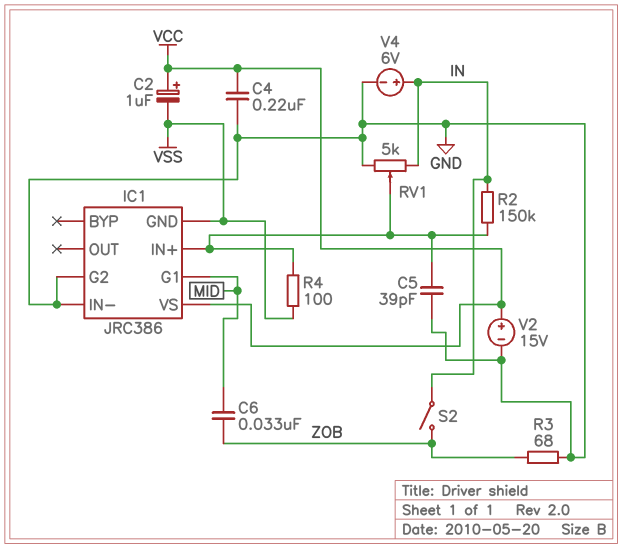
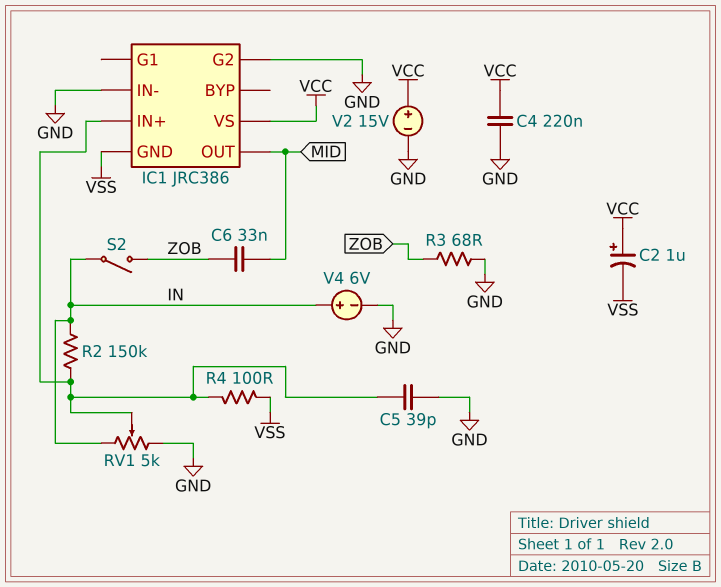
IC1 pin G1: MID -> none
IC1 pin OUT: none -> MID

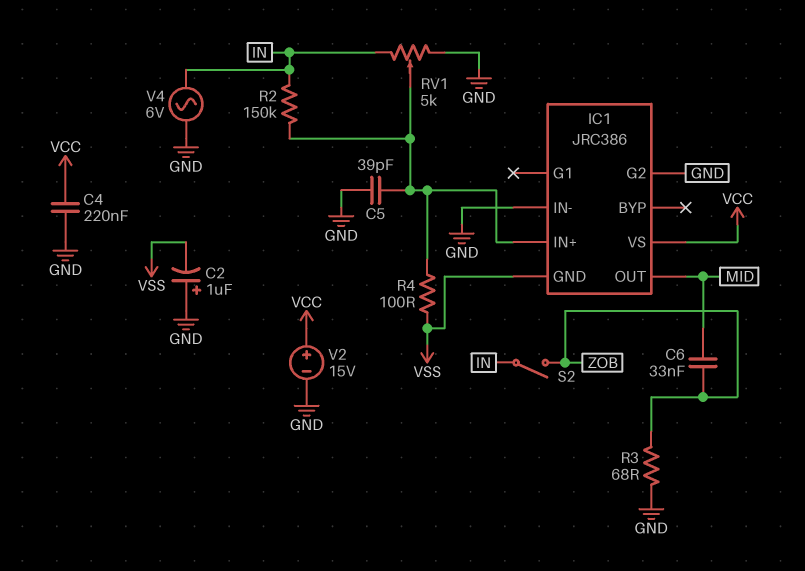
C2: 1uF (plus VCC, minus VSS) -> 1uF (plus GND, minus VSS)
V4: 6V (plus IN, minus GND) -> AC 6V (GND, IN)

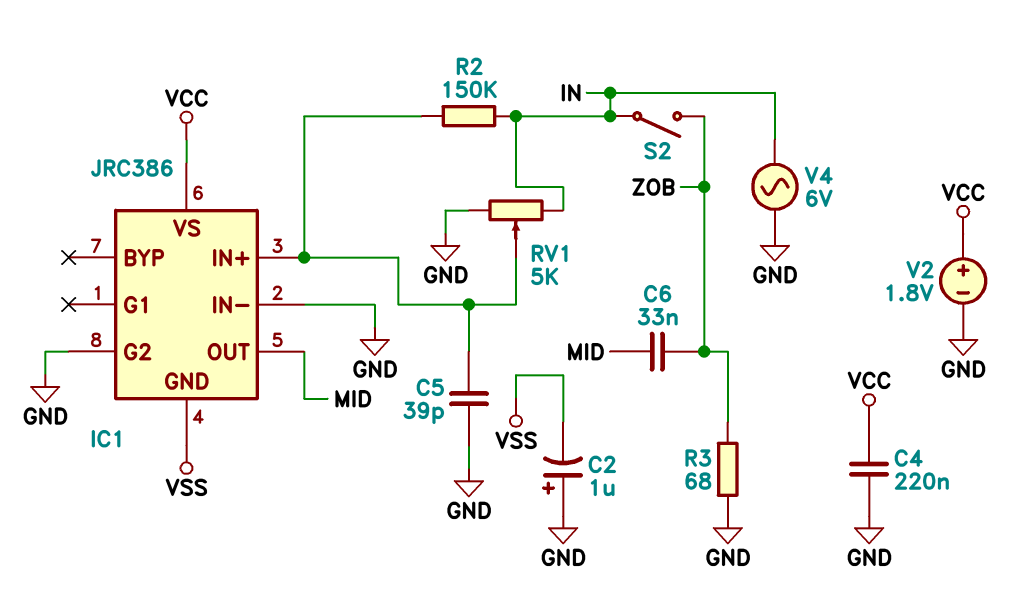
R4: 100 (IC1/IN+, VSS) -> none
V2: 15V (plus VCC, minus GND) -> 1.8V (plus VCC, minus GND)

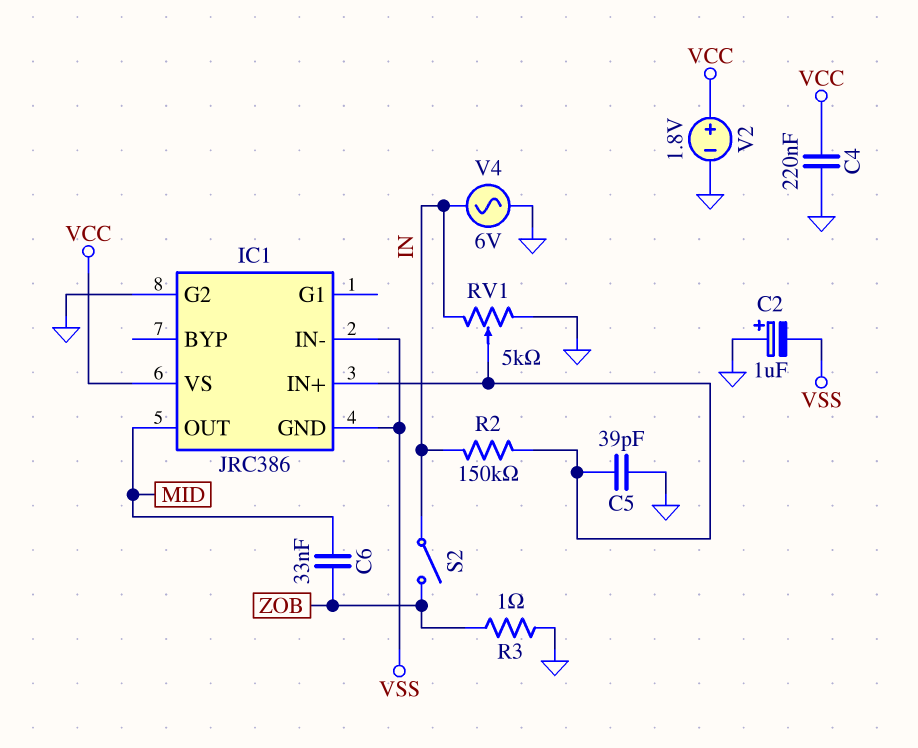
IC1 pin IN-: GND -> VSS
R3: 68 (GND, ZOB) -> 1 (GND, ZOB)

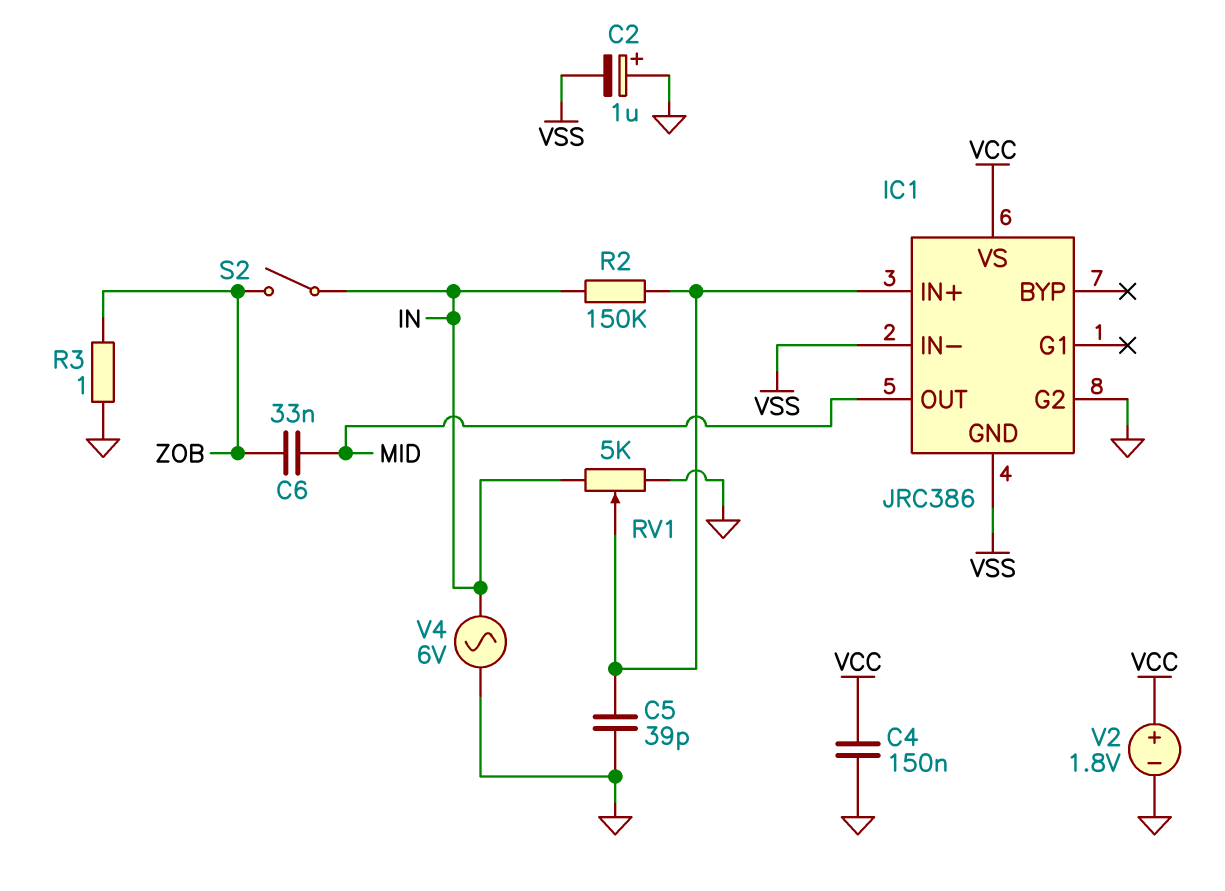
C4: 220nF (GND, VCC) -> 150nF (GND, VCC)

